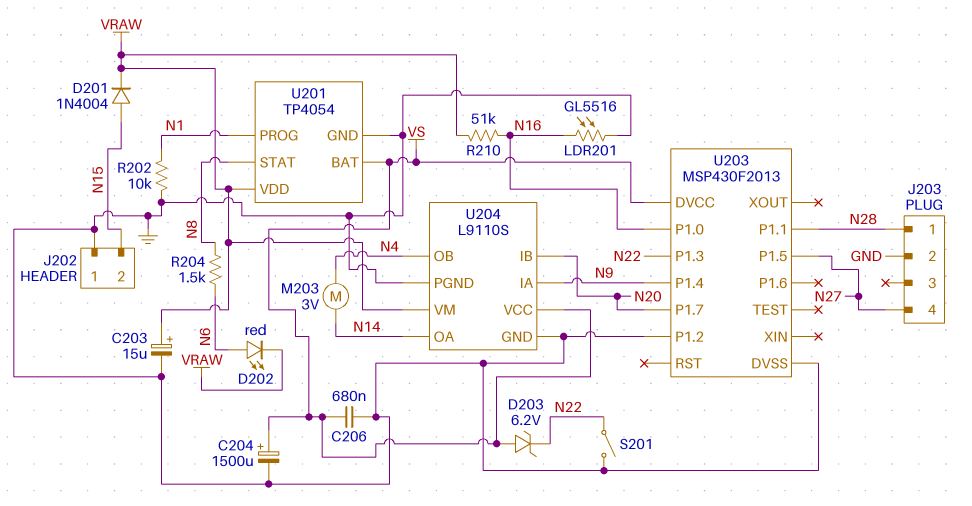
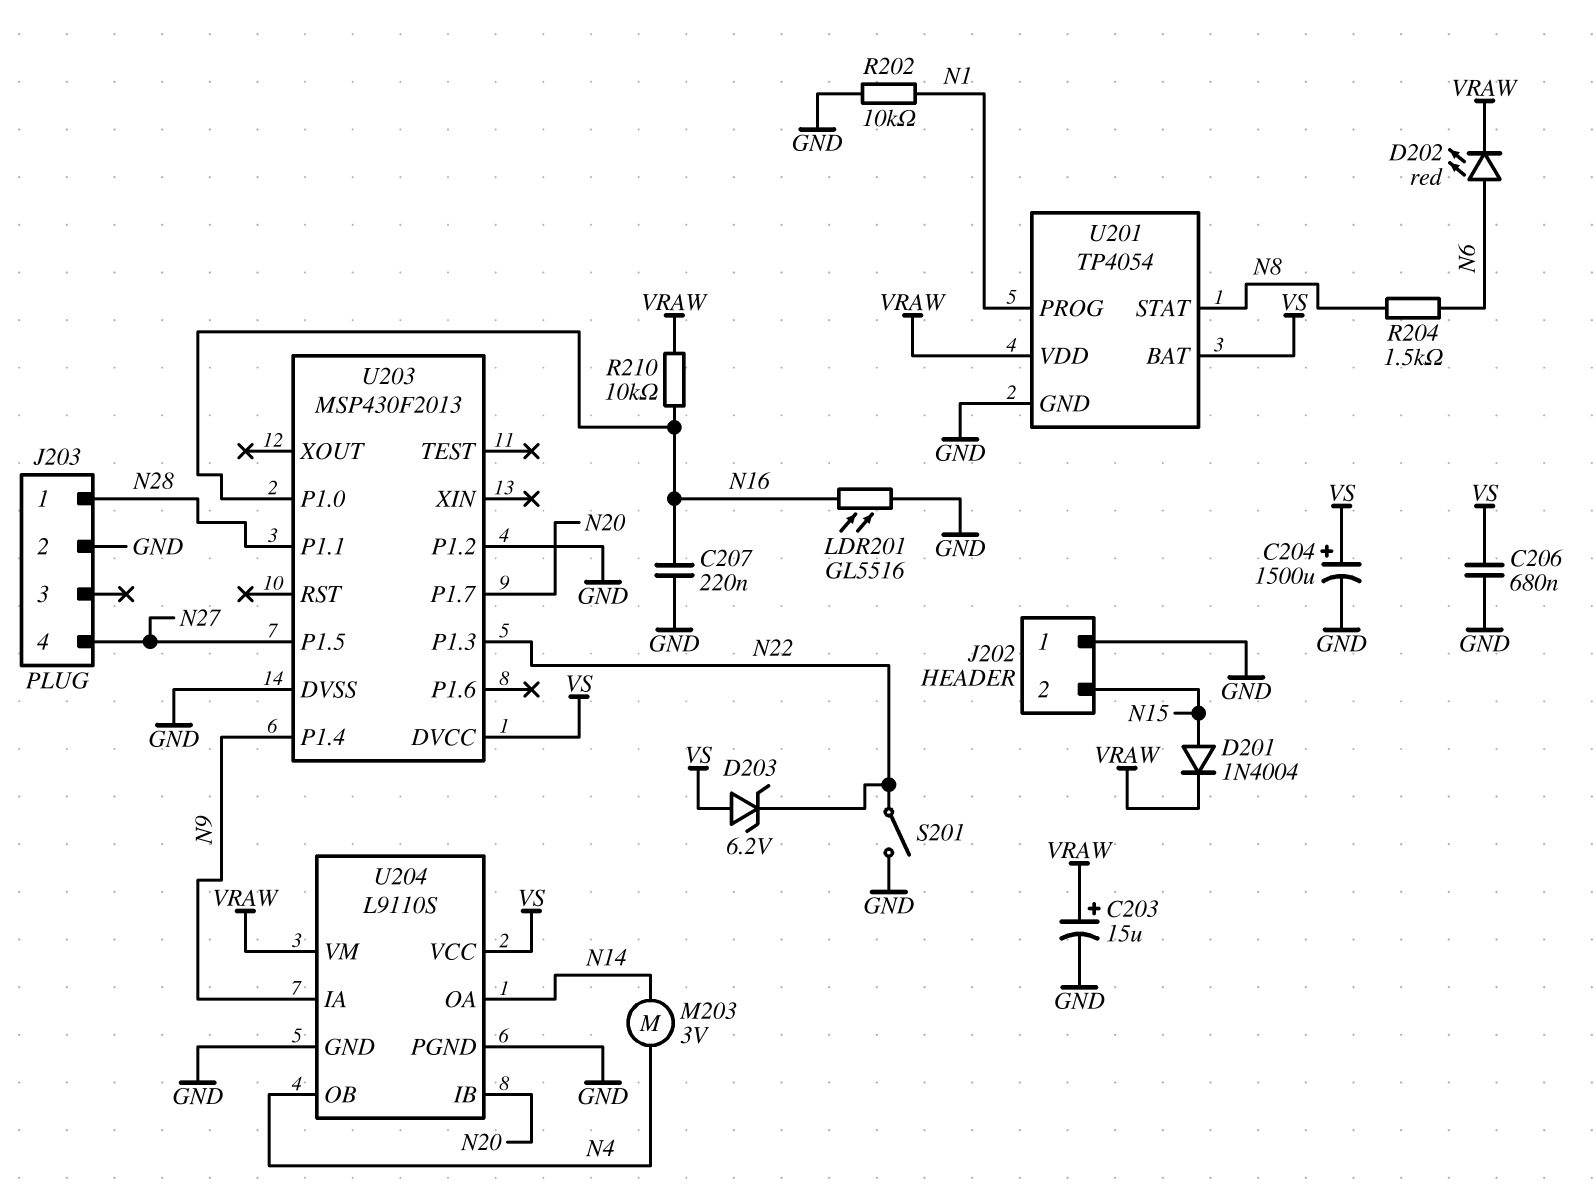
C207: none -> 220nF (GND, N16)
R210: 51k (N16, VRAW) -> 10k (N16, VRAW)

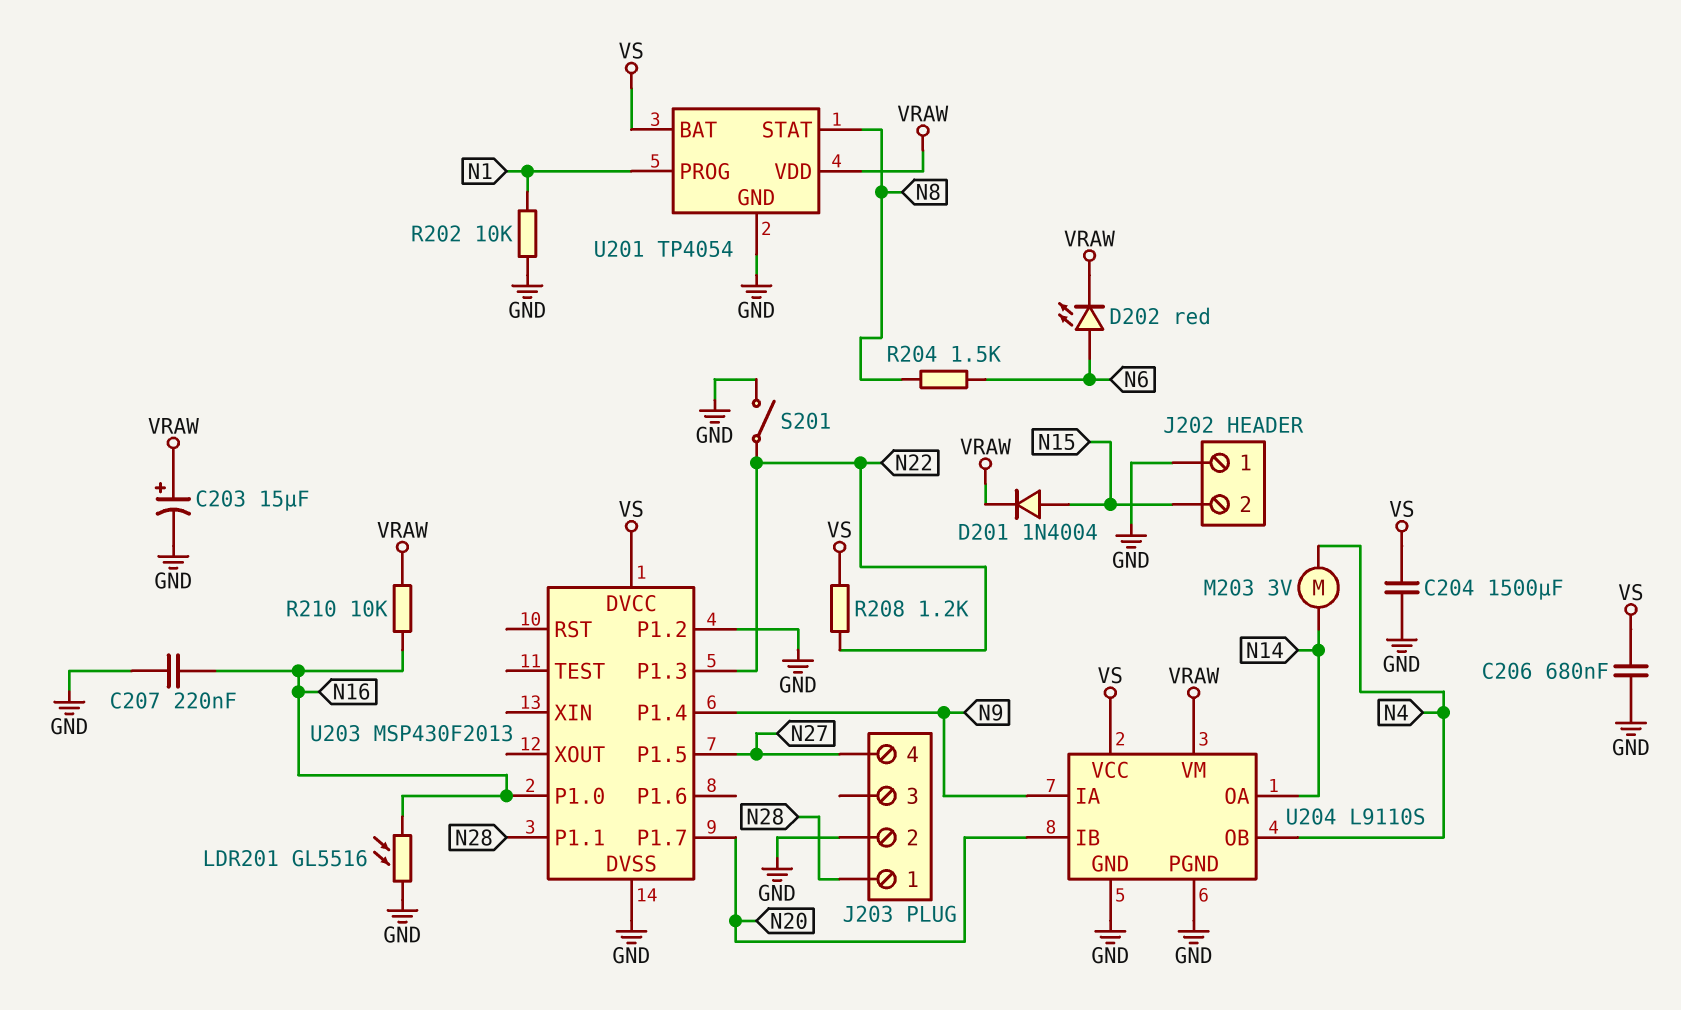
C204: 1500uF (plus VS, minus GND) -> 1500uF (GND, VS)
D203: zener 6.2V (A VS, K N22) -> none
R208: none -> 1.2k (N22, VS)

